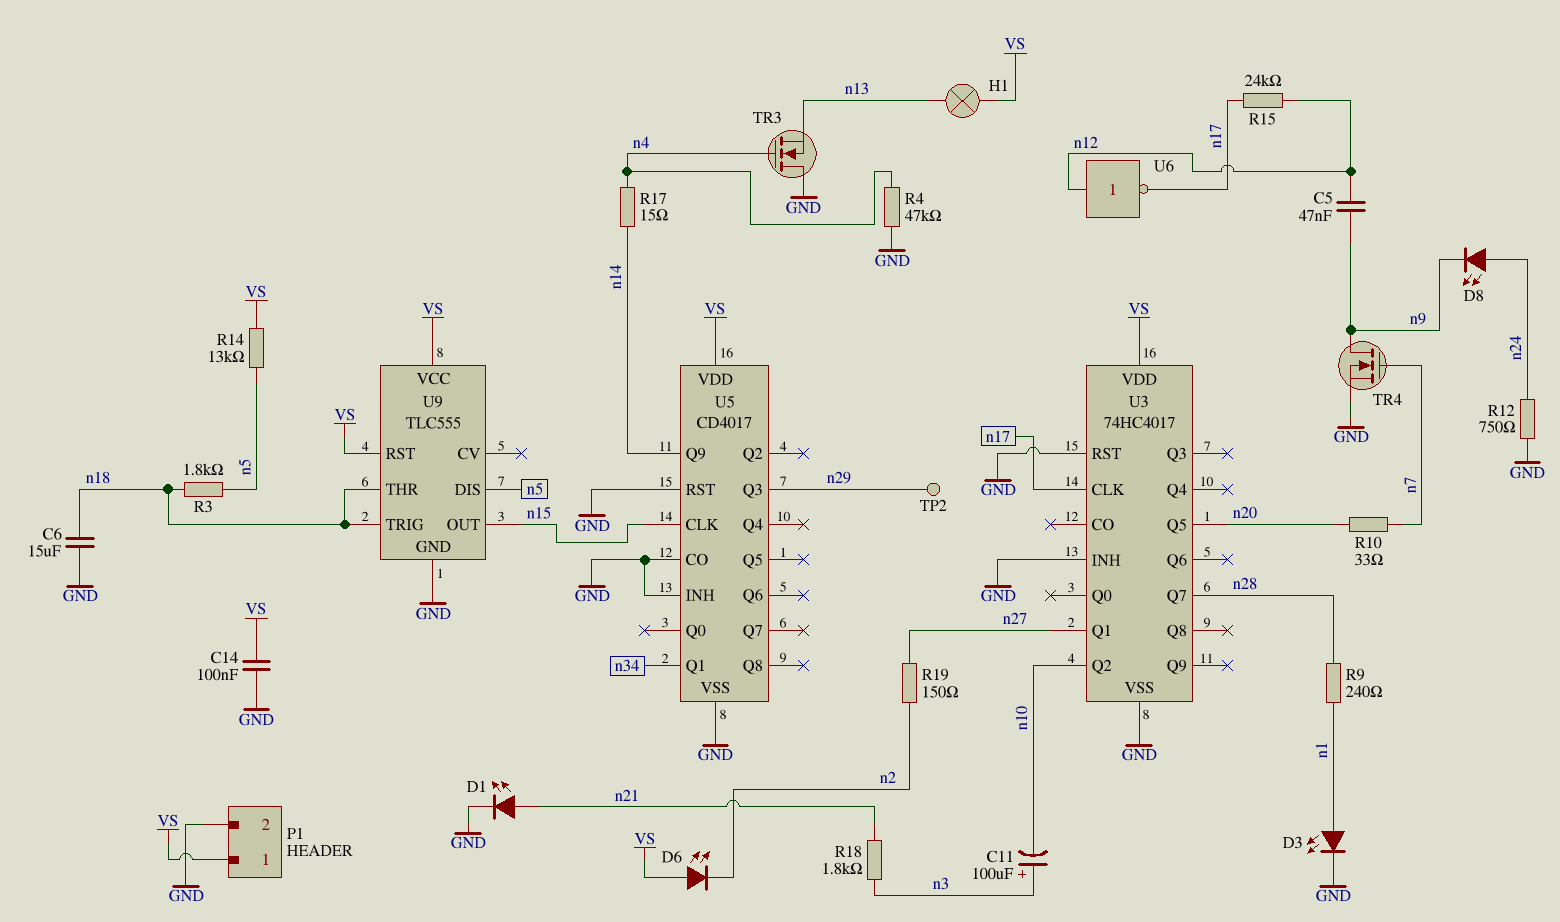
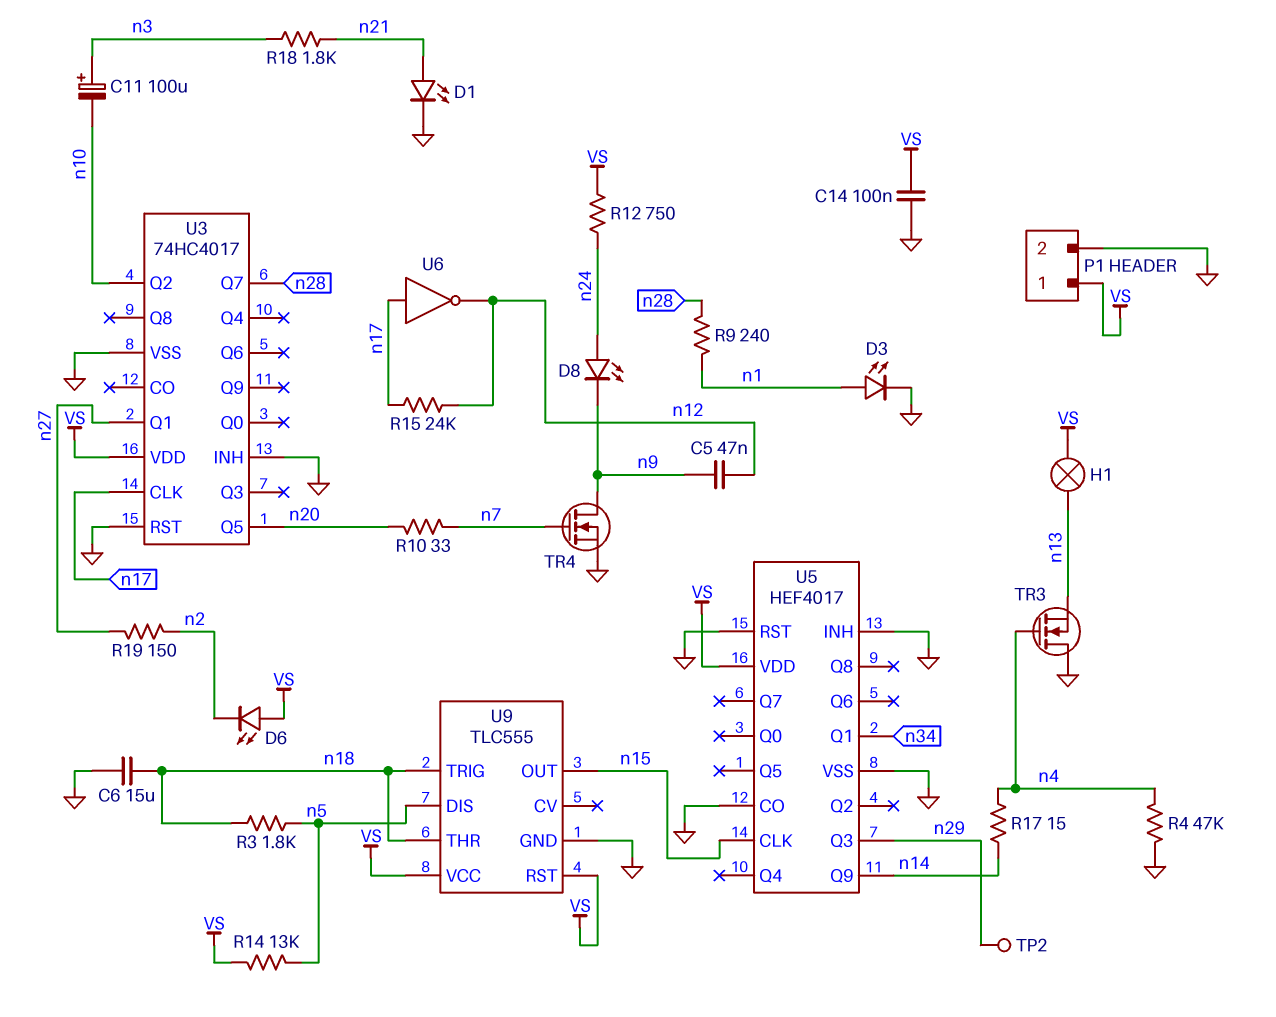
R12: 750 (GND, n24) -> 750 (VS, n24)
U5: CD4017 -> HEF4017
U6: NOT (in n12, out n17) -> NOT (in n17, out n12)

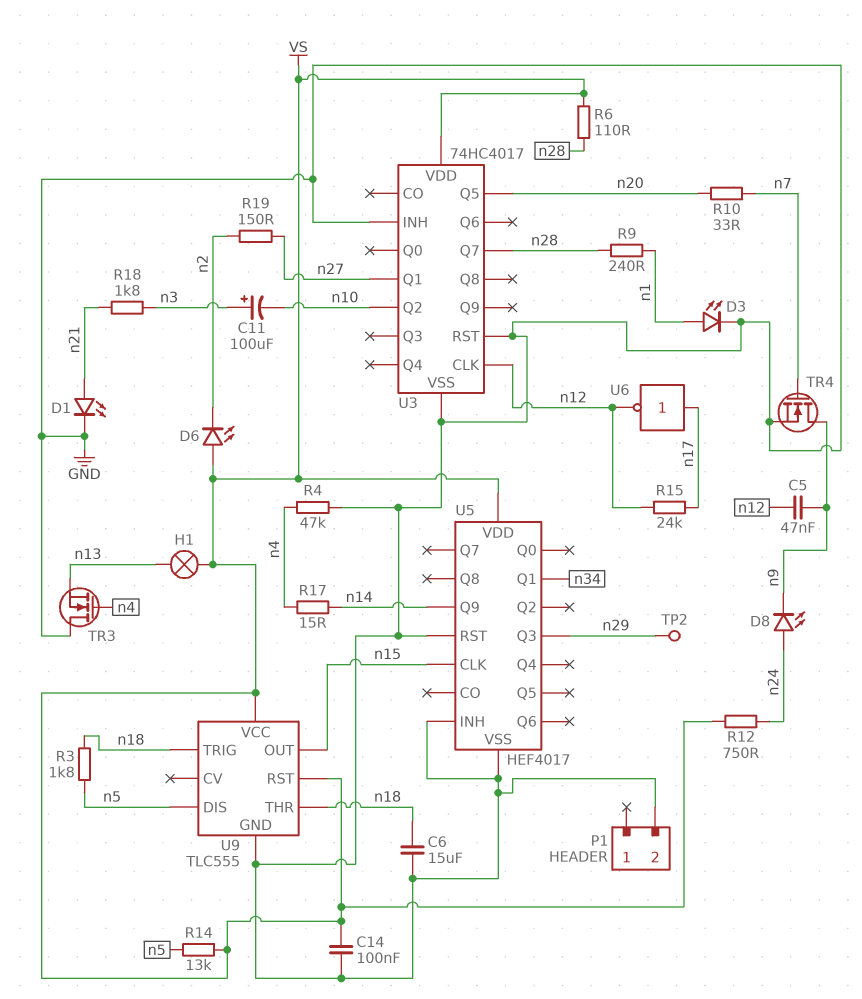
P1 pin 1: VS -> none
R6: none -> 110 (VS, n28)
U3 pin CLK: n17 -> n12
U5 pin CO: GND -> none

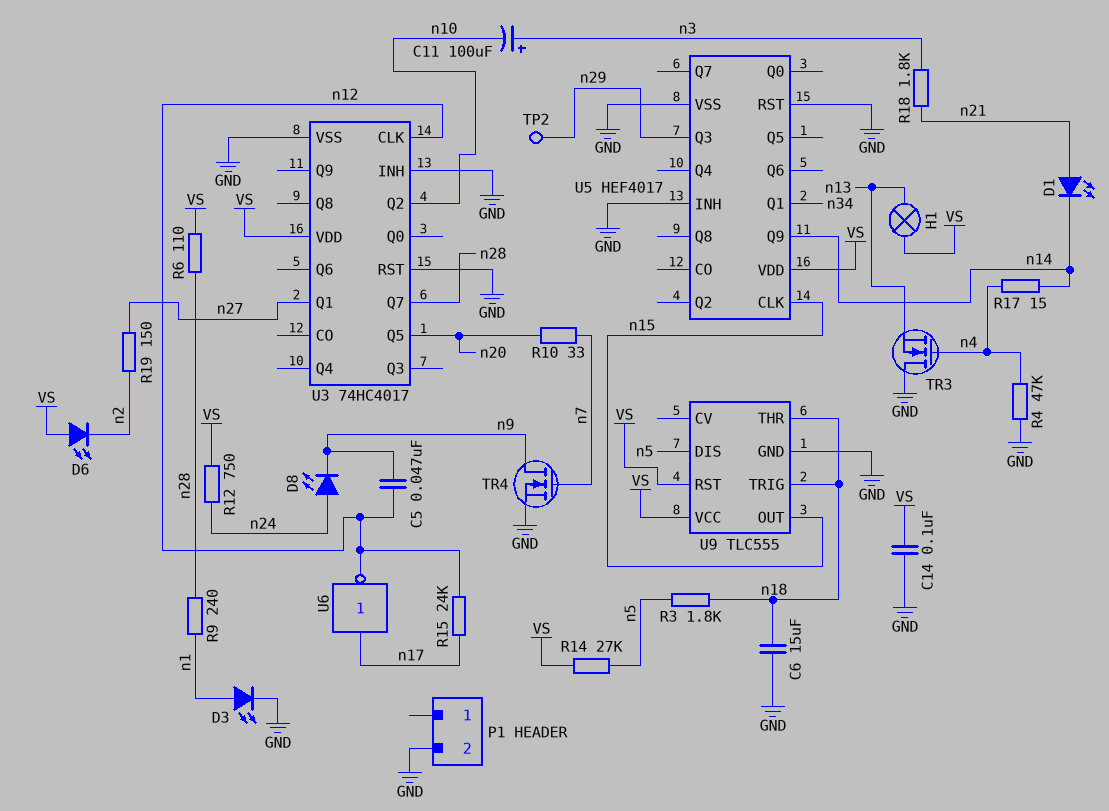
D1: LED (A n21, K GND) -> LED (A n21, K n14)
R14: 13k (VS, n5) -> 27k (VS, n5)

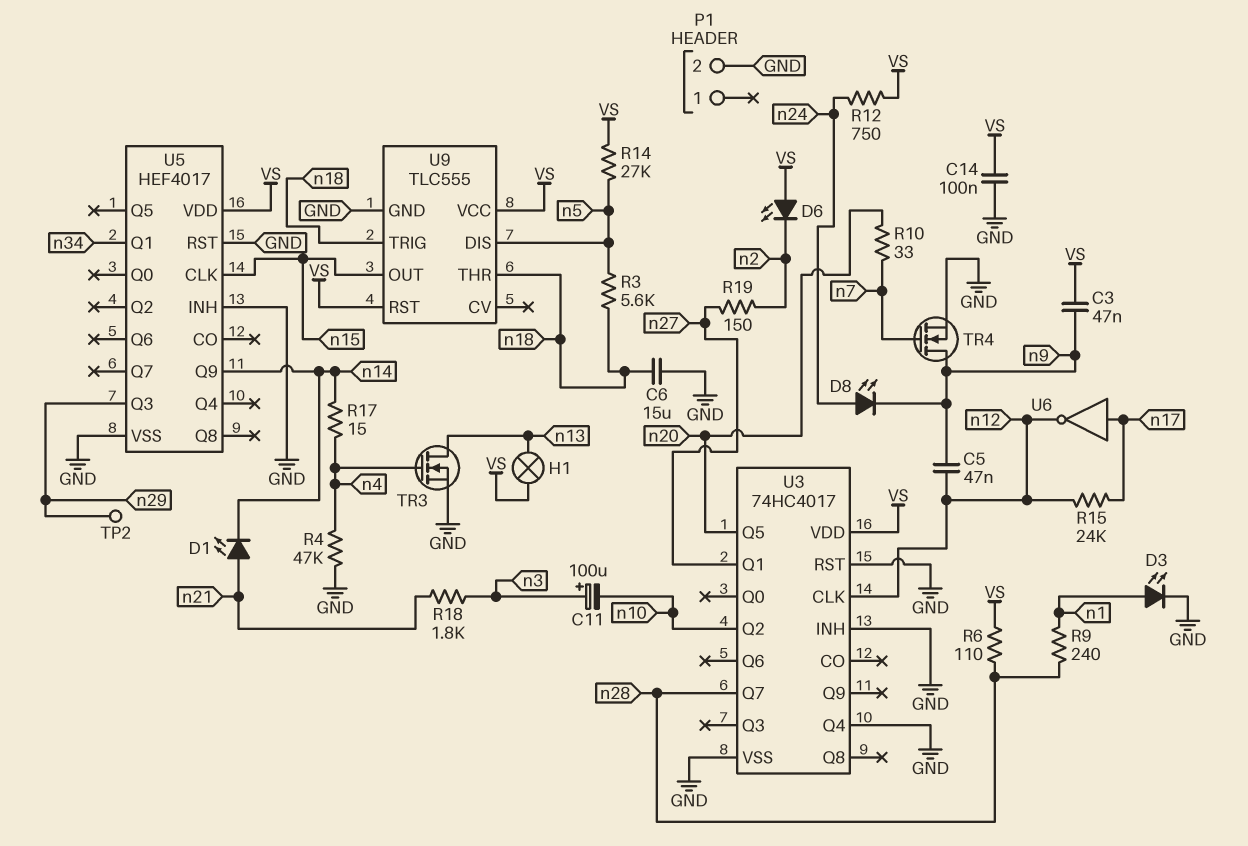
C3: none -> 47nF (VS, n9)
R3: 1.8k (n5, n18) -> 5.6k (n5, n18)
TR3: NMOS (G n4, D GND, S n13) -> NMOS (G n4, D n13, S GND)
U3 pin Q4: none -> GND

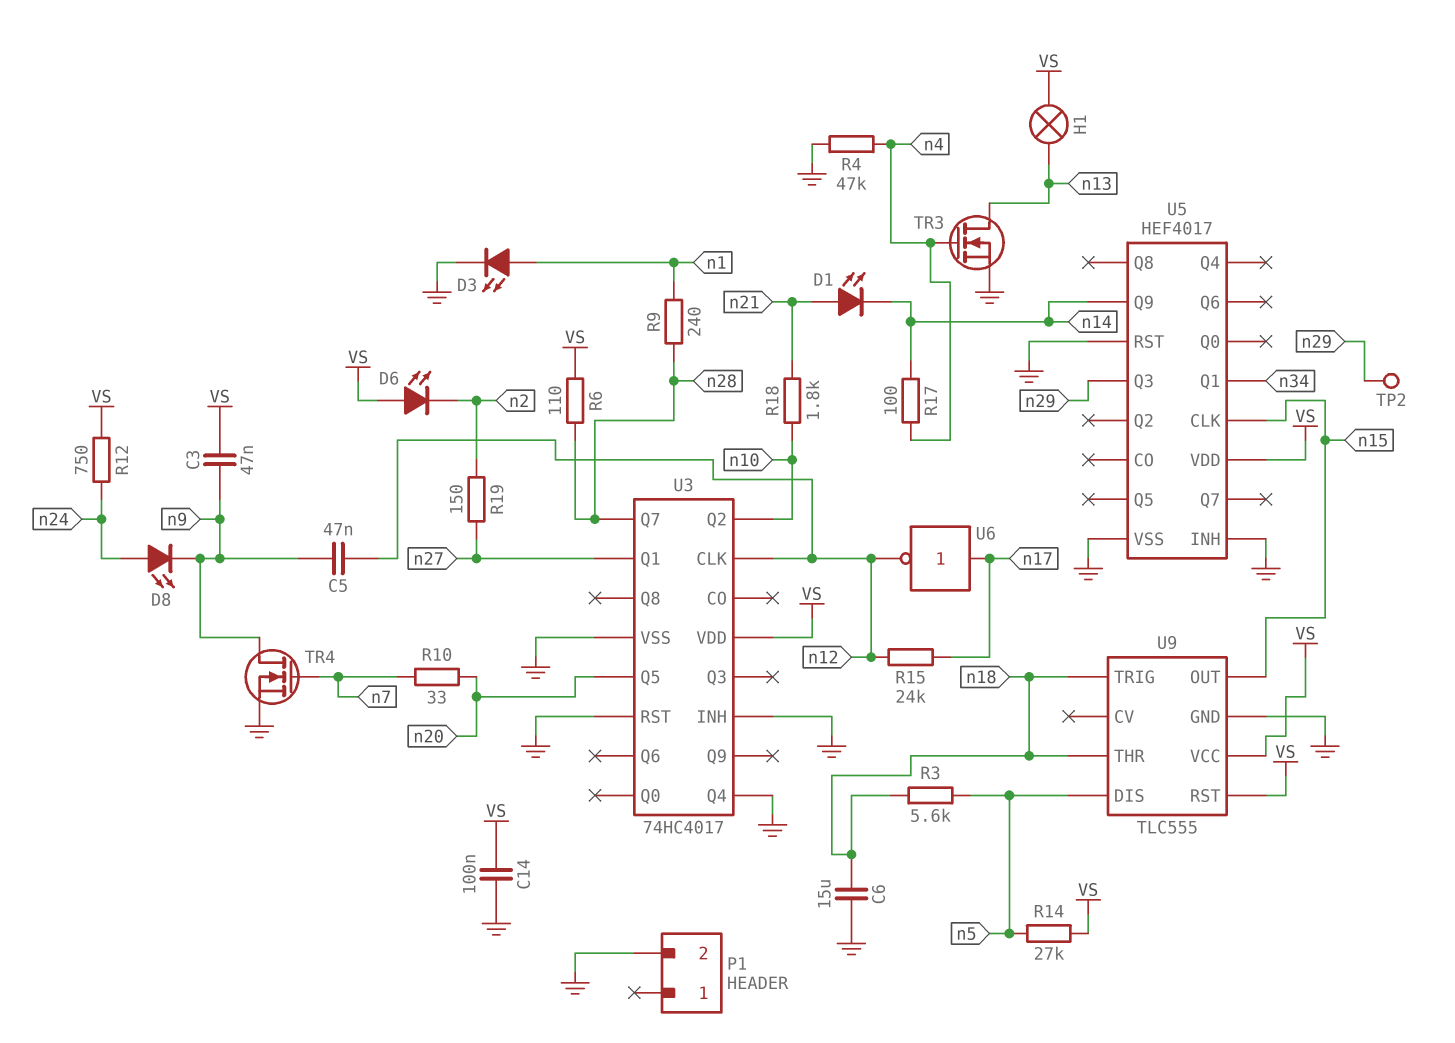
C11: 100uF (plus n3, minus n10) -> none
R17: 15 (n4, n14) -> 100 (n4, n14)
R18: 1.8k (n3, n21) -> 1.8k (n10, n21)

